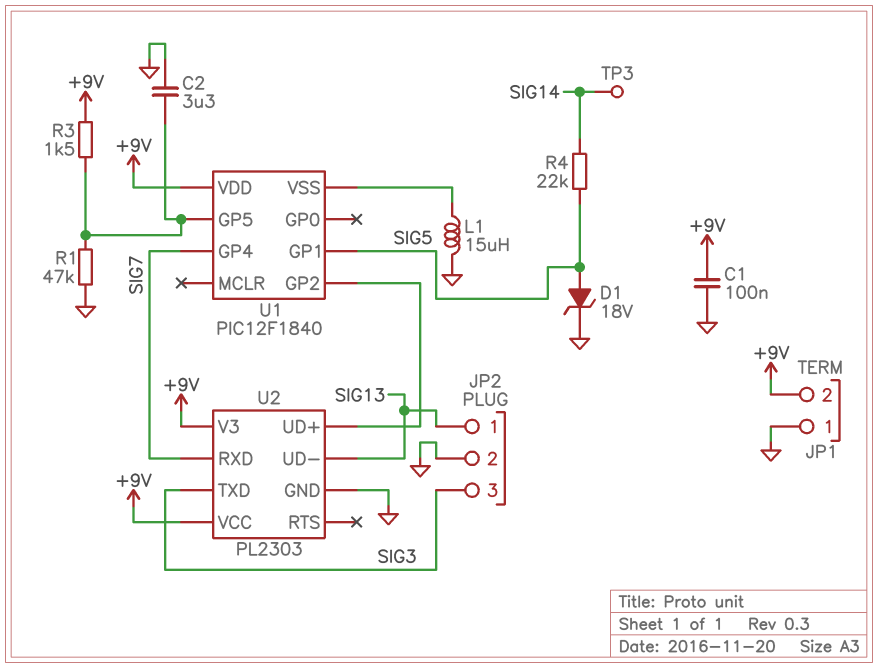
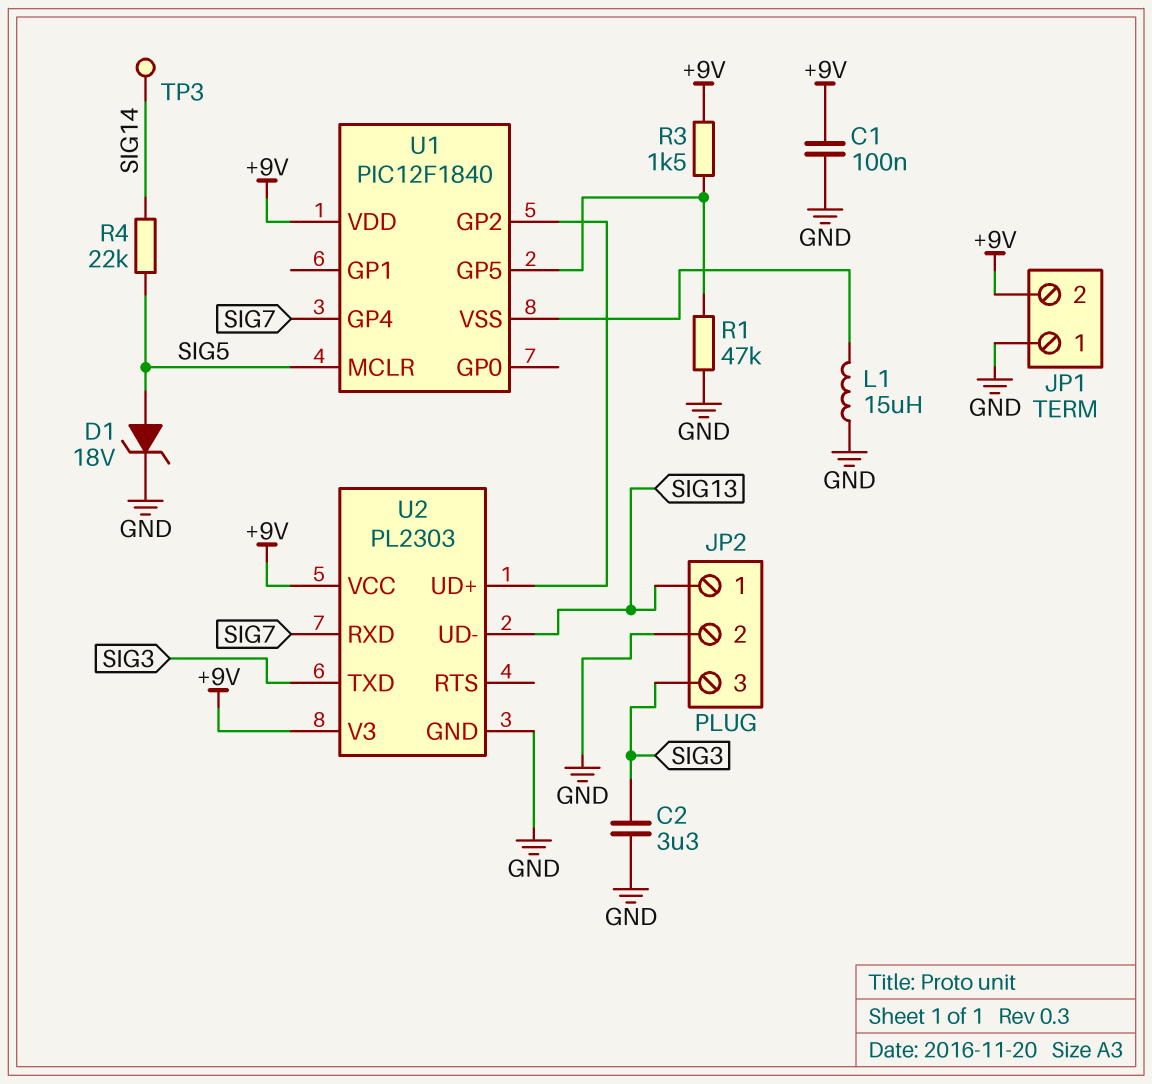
C2: 3.3uF (GND, U1/GP5) -> 3.3uF (GND, SIG3)
U1 pin GP1: SIG5 -> none
U1 pin MCLR: none -> SIG5

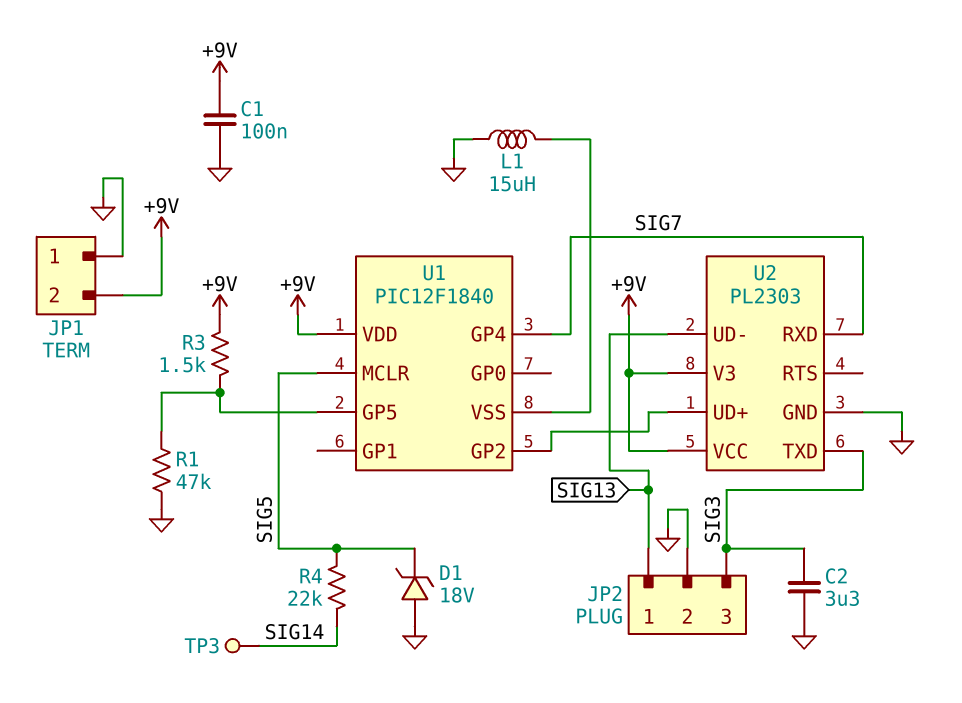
D1: zener 18V (A SIG5, K GND) -> zener 18V (A GND, K SIG5)

